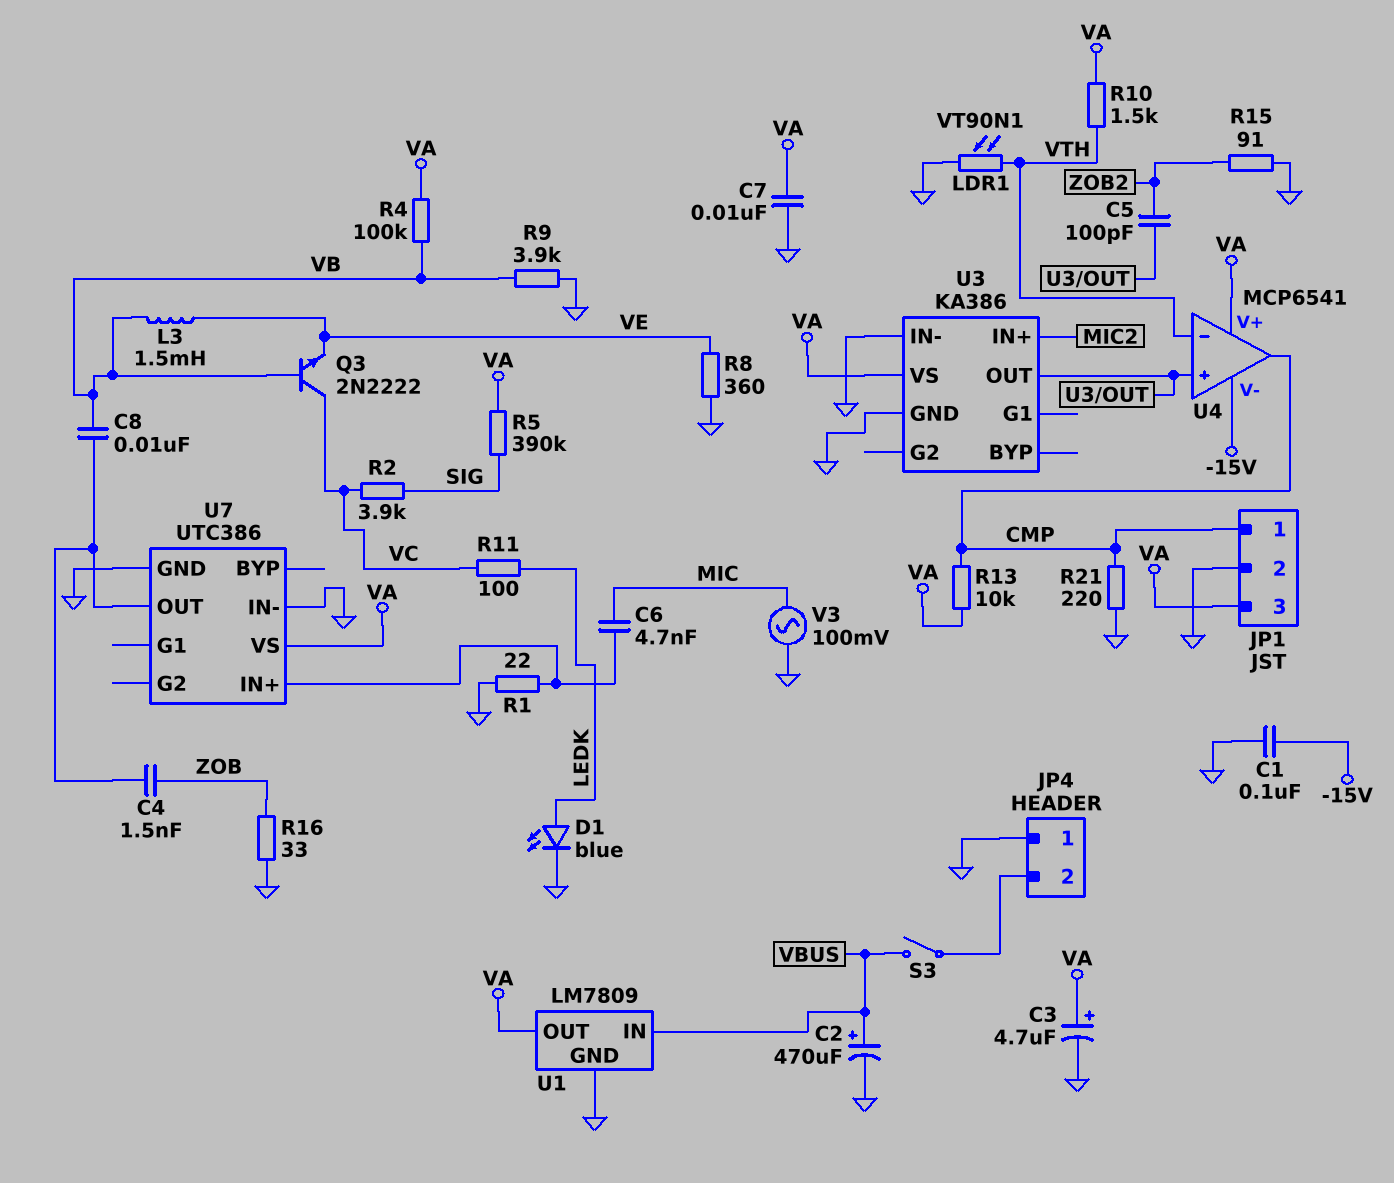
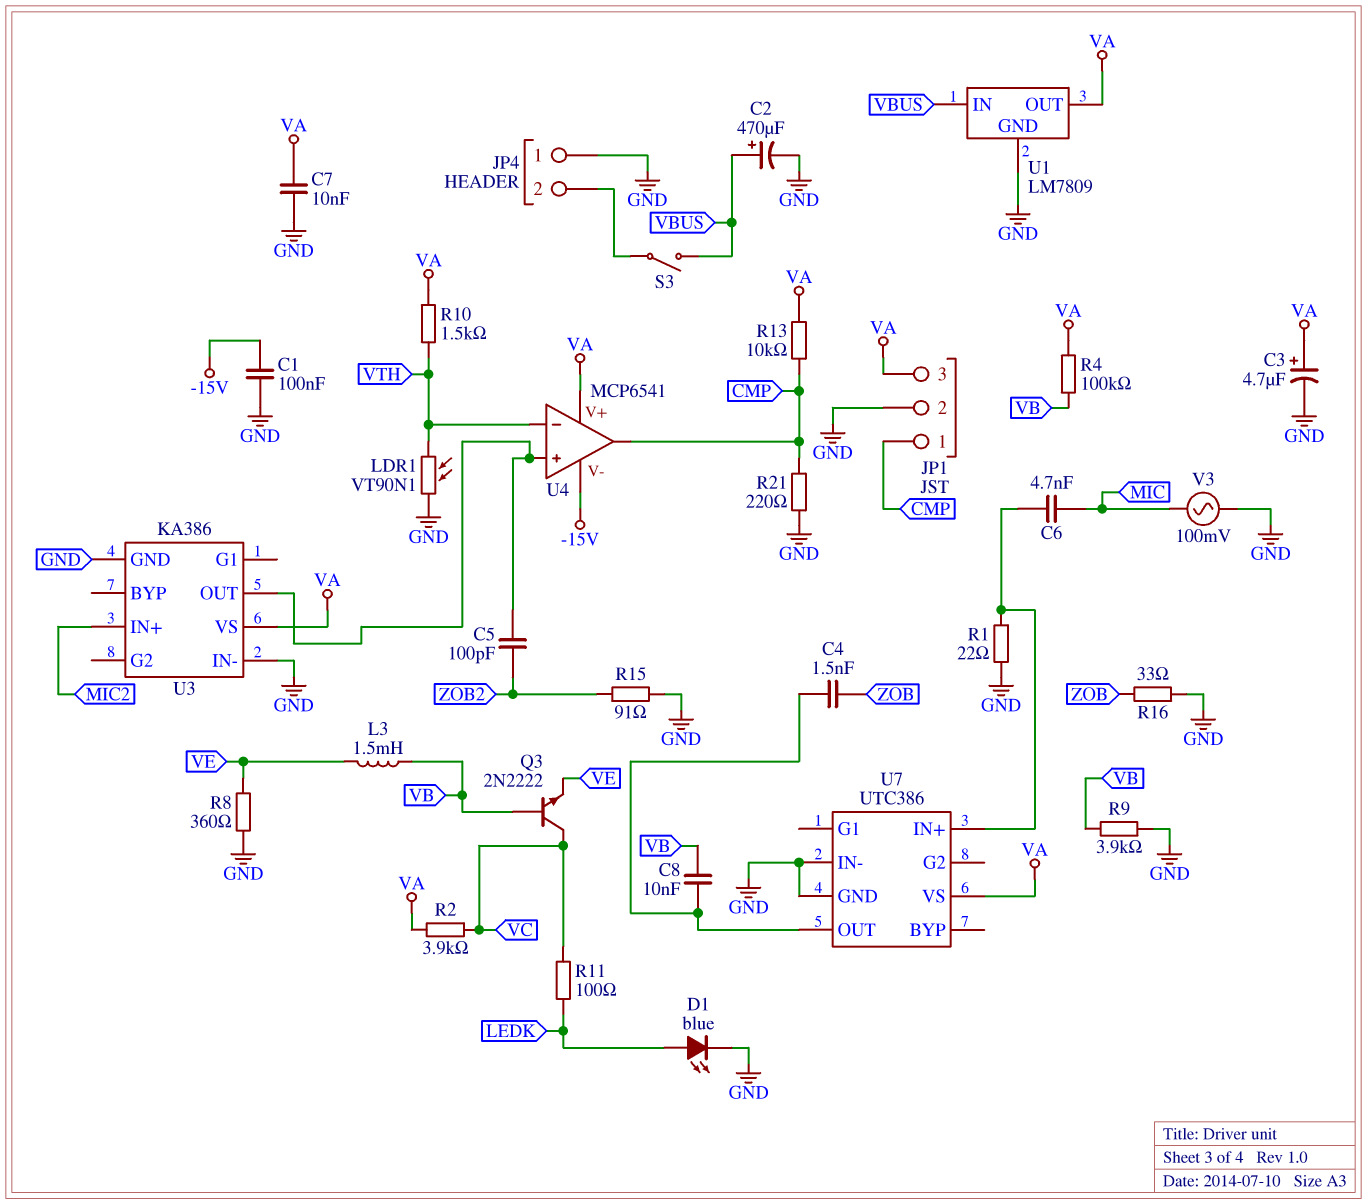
R2: 3.9k (SIG, VC) -> 3.9k (VA, VC)
R5: 390k (SIG, VA) -> none

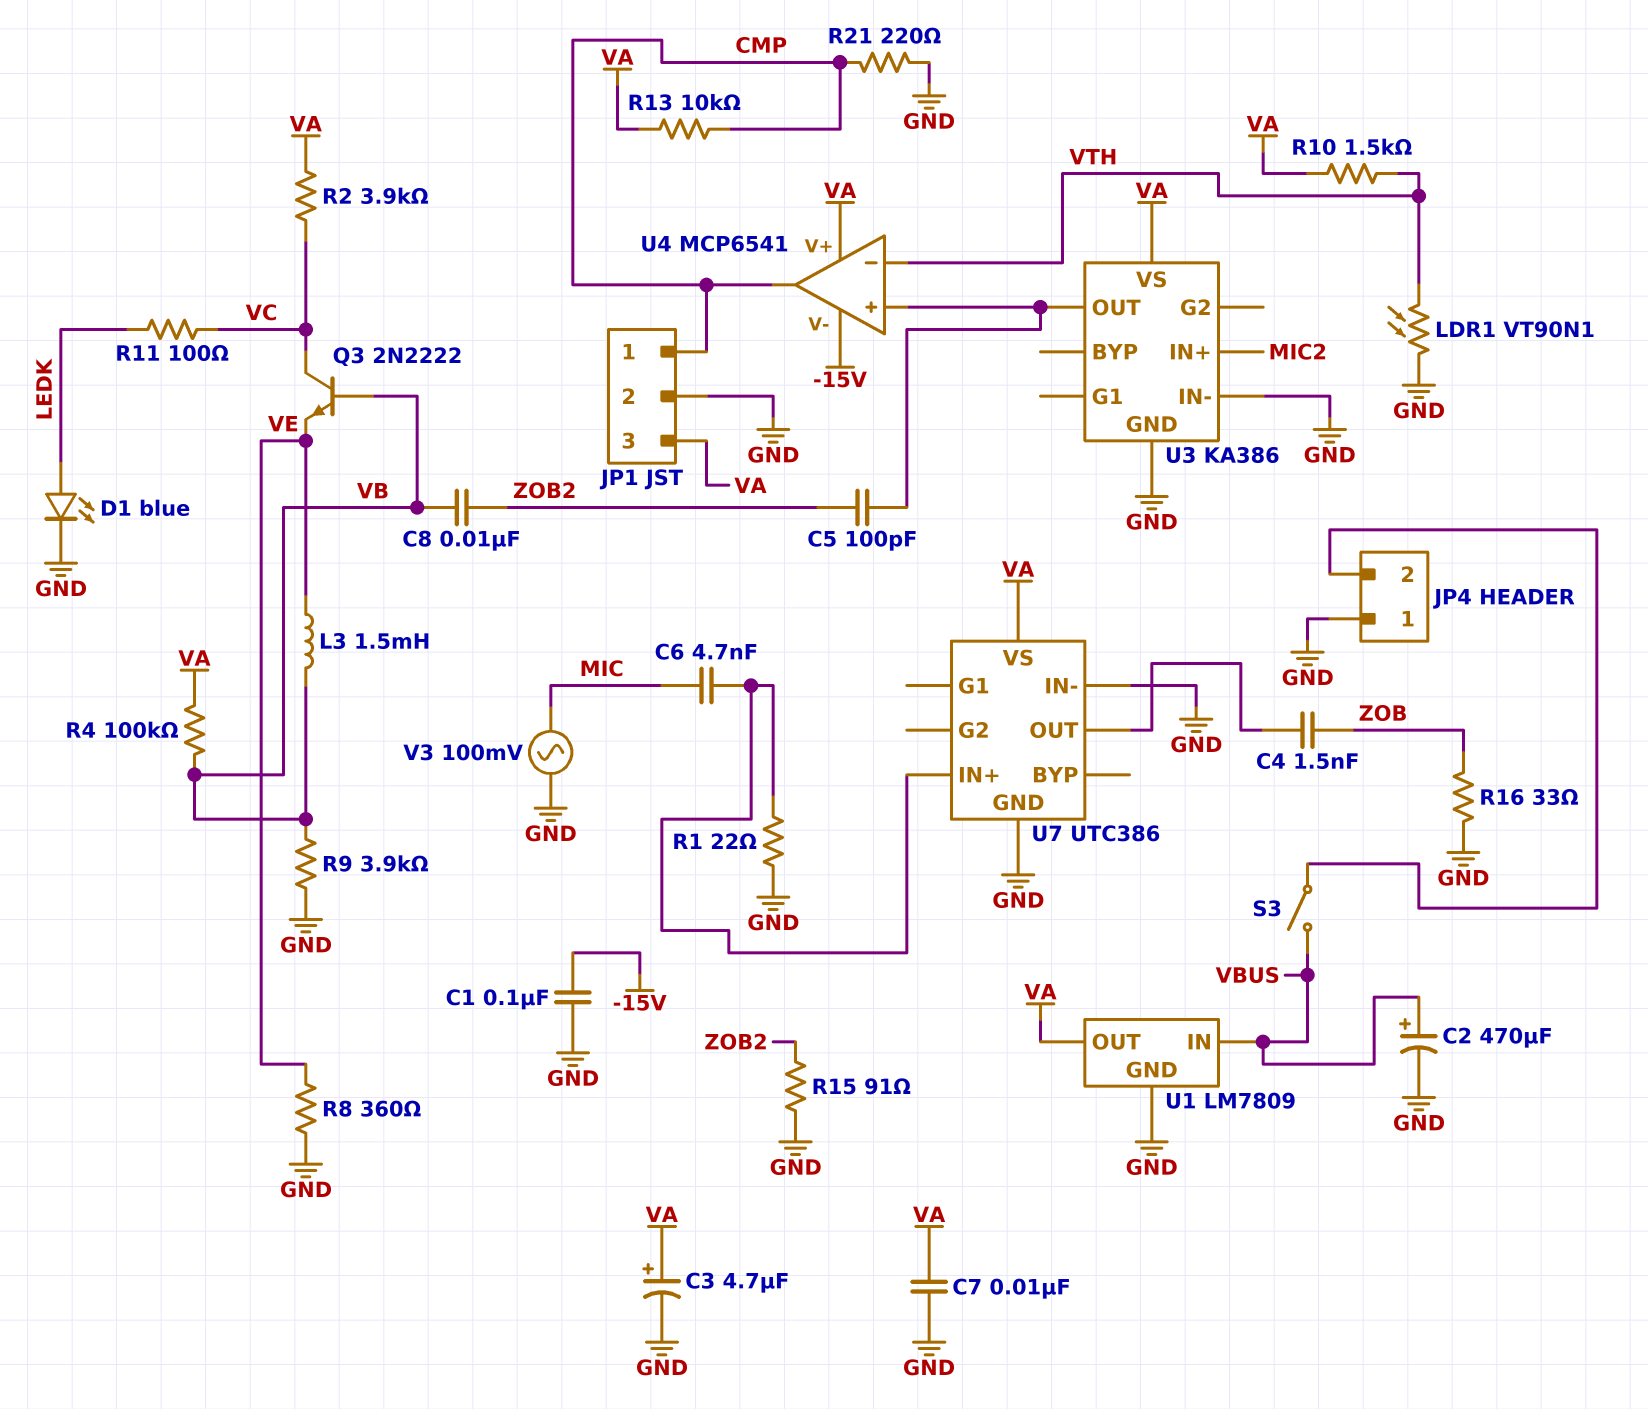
C8: 10nF (U7/OUT, VB) -> 10nF (VB, ZOB2)

